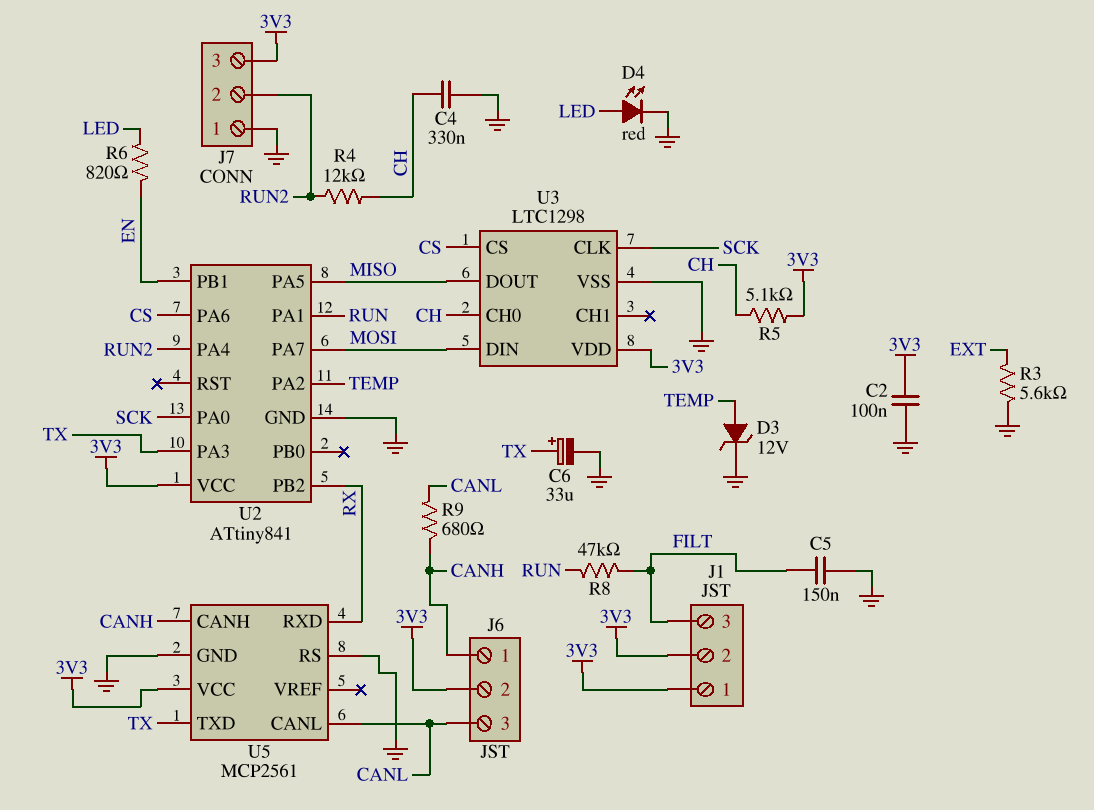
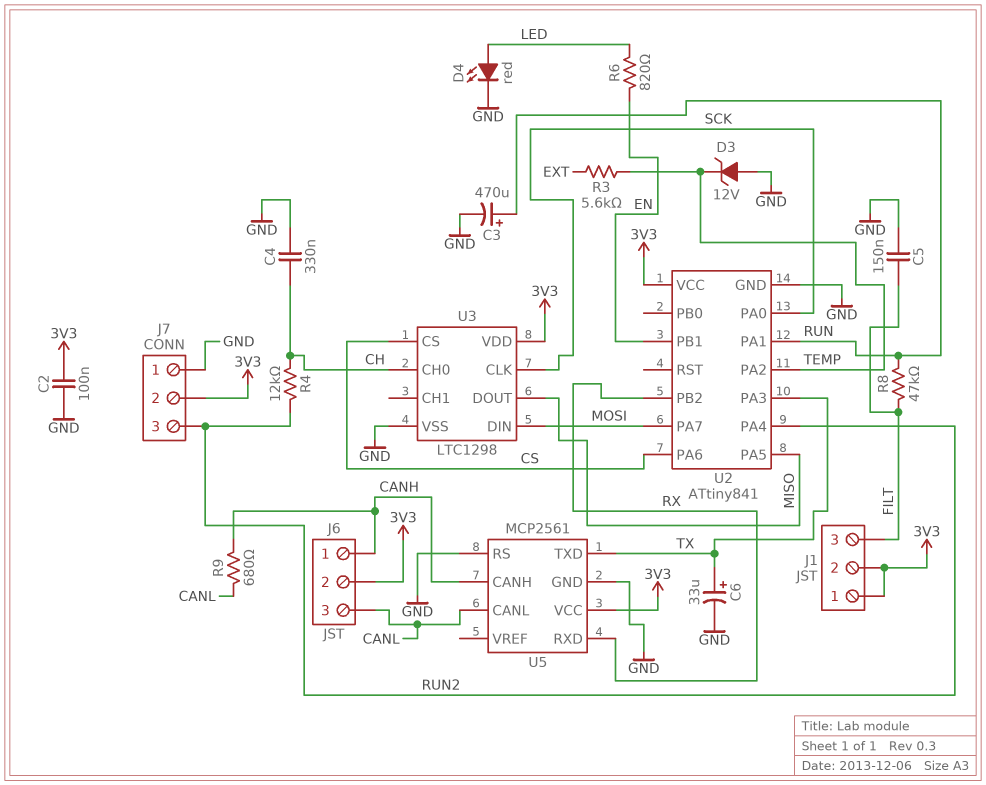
C3: none -> 470uF (plus RUN, minus GND)
D3: zener 12V (A TEMP, K GND) -> zener 12V (A GND, K TEMP)
J7 pin 2: RUN2 -> 3V3
J7 pin 3: 3V3 -> RUN2
R3: 5.6k (EXT, GND) -> 5.6k (EXT, TEMP)
R5: 5.1k (3V3, CH) -> none

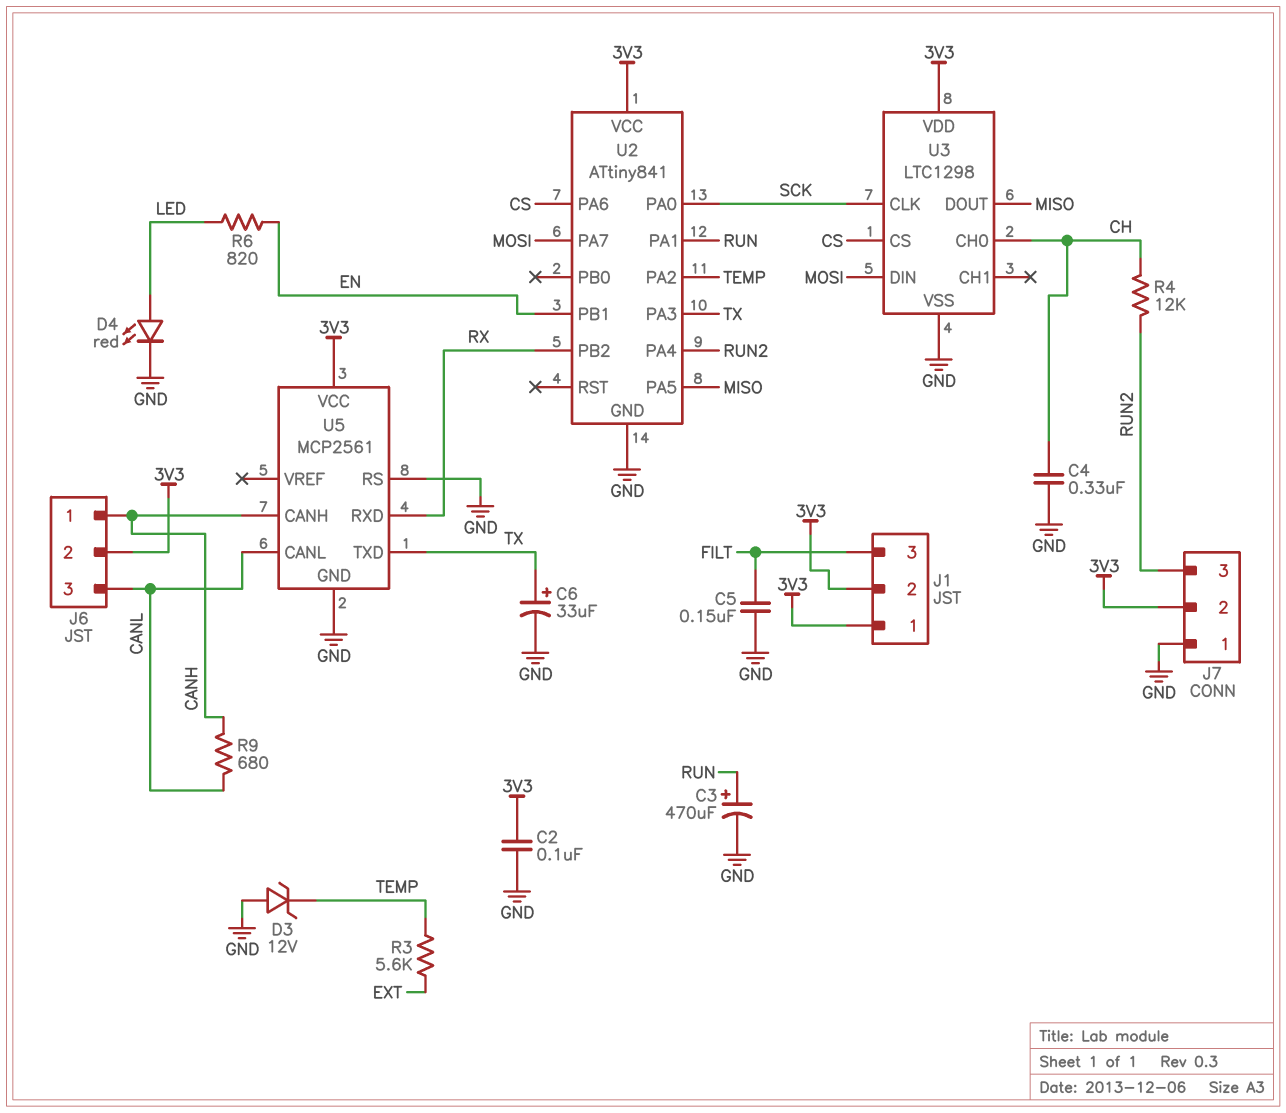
R8: 47k (FILT, RUN) -> none

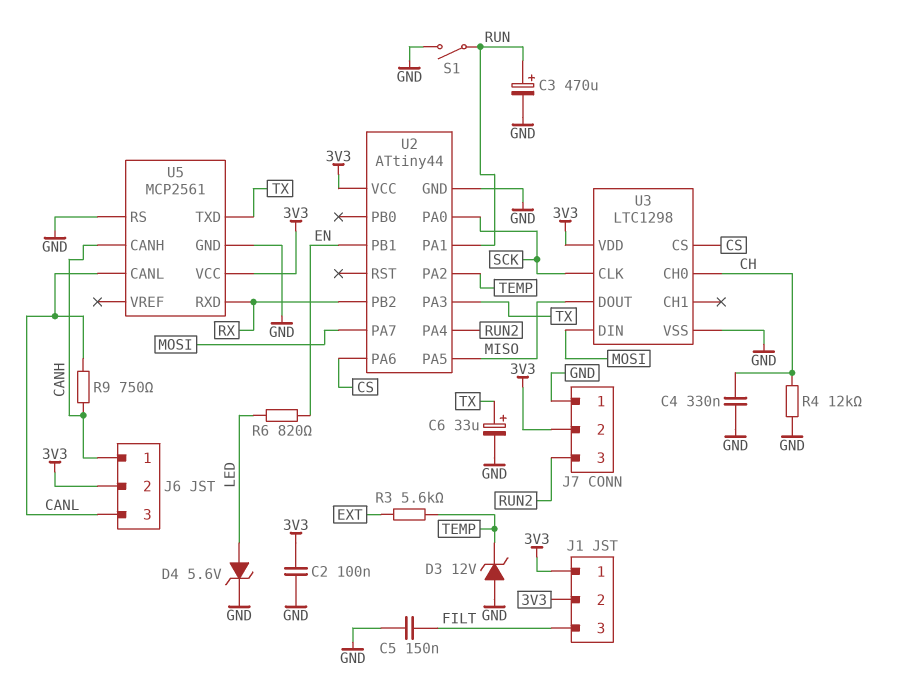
D4: LED red (A LED, K GND) -> zener 5.6V (A LED, K GND)
R4: 12k (CH, RUN2) -> 12k (CH, GND)
R9: 680 (CANH, CANL) -> 750 (CANH, CANL)
S1: none -> switch (GND, RUN)
U2: ATtiny841 -> ATtiny44

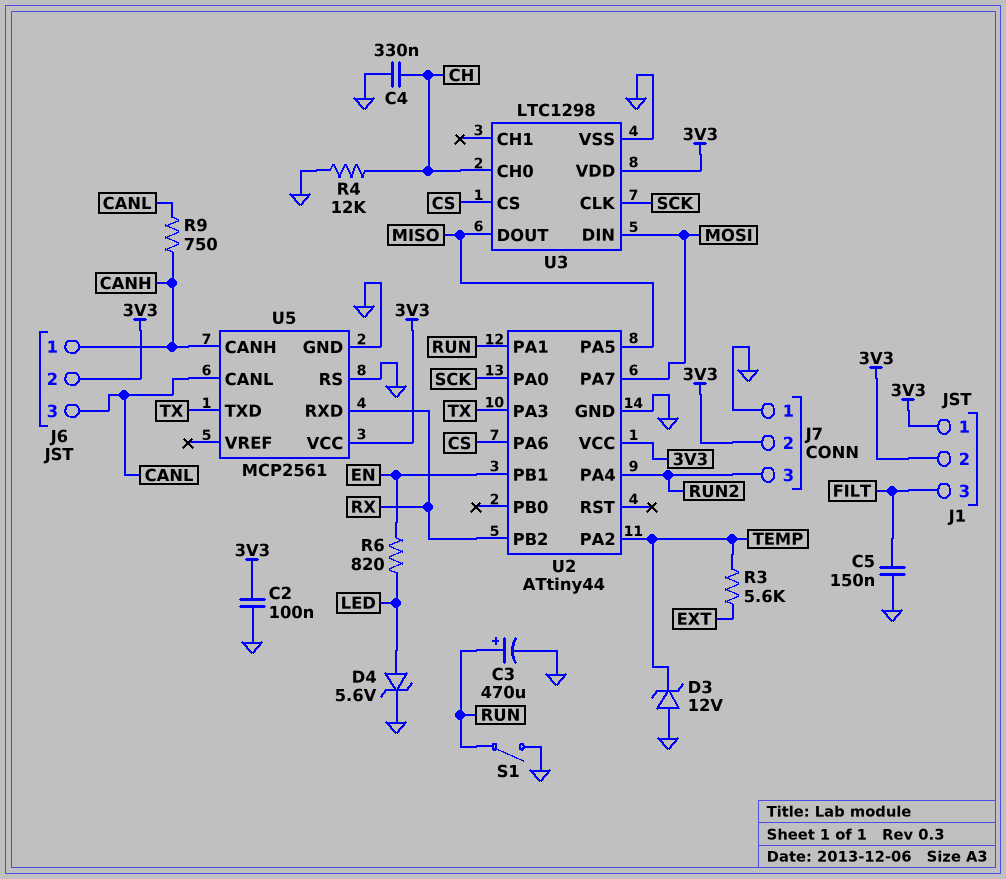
C6: 33uF (plus TX, minus GND) -> none

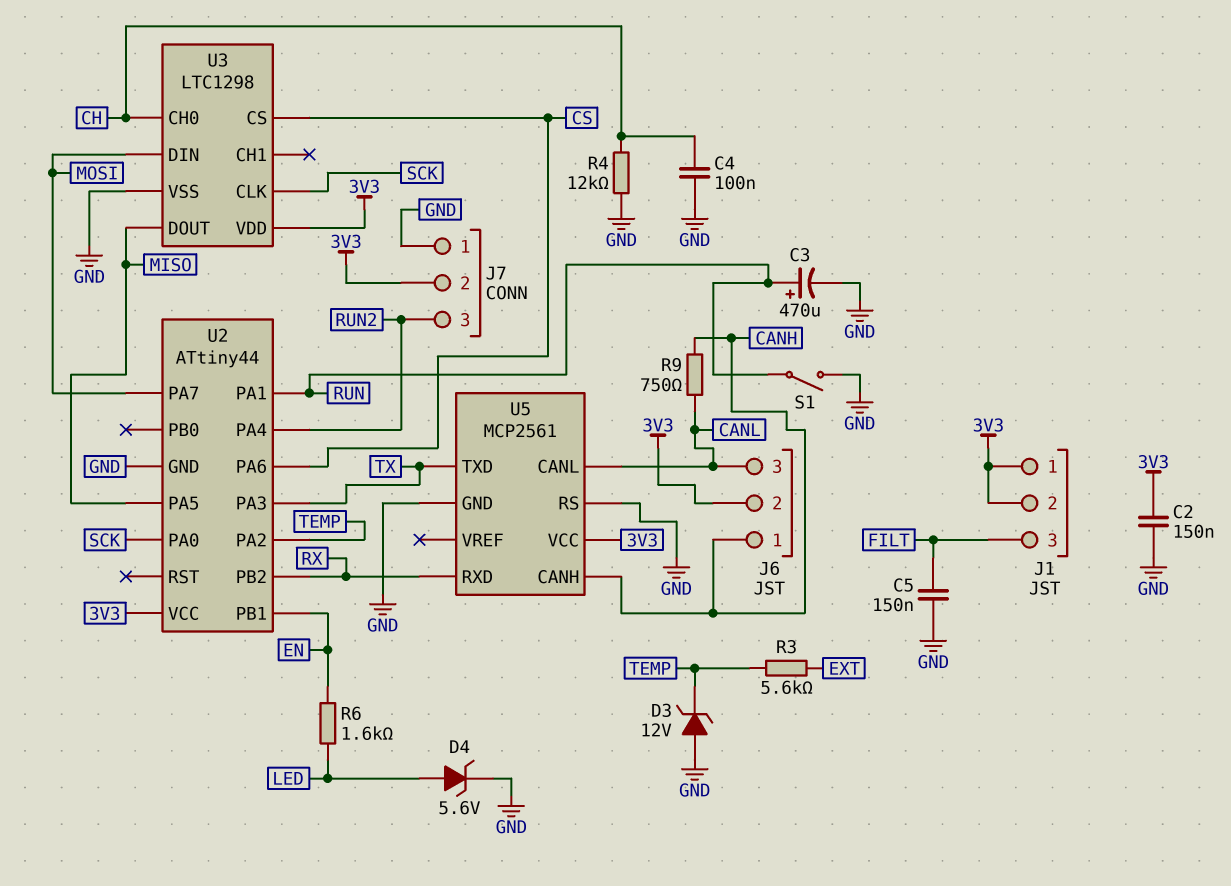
C2: 100nF (3V3, GND) -> 150nF (3V3, GND)
C4: 330nF (CH, GND) -> 100nF (CH, GND)
R6: 820 (EN, LED) -> 1.6k (EN, LED)

